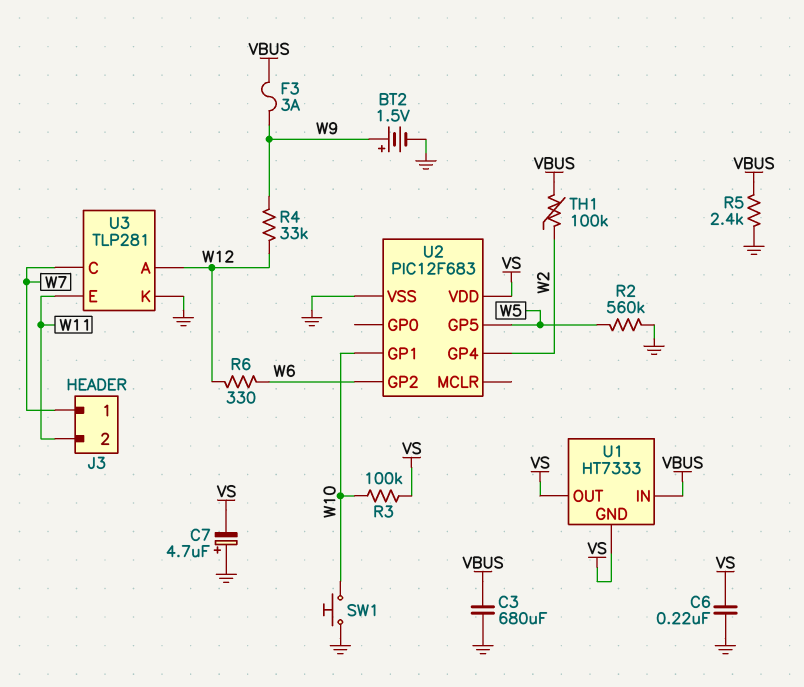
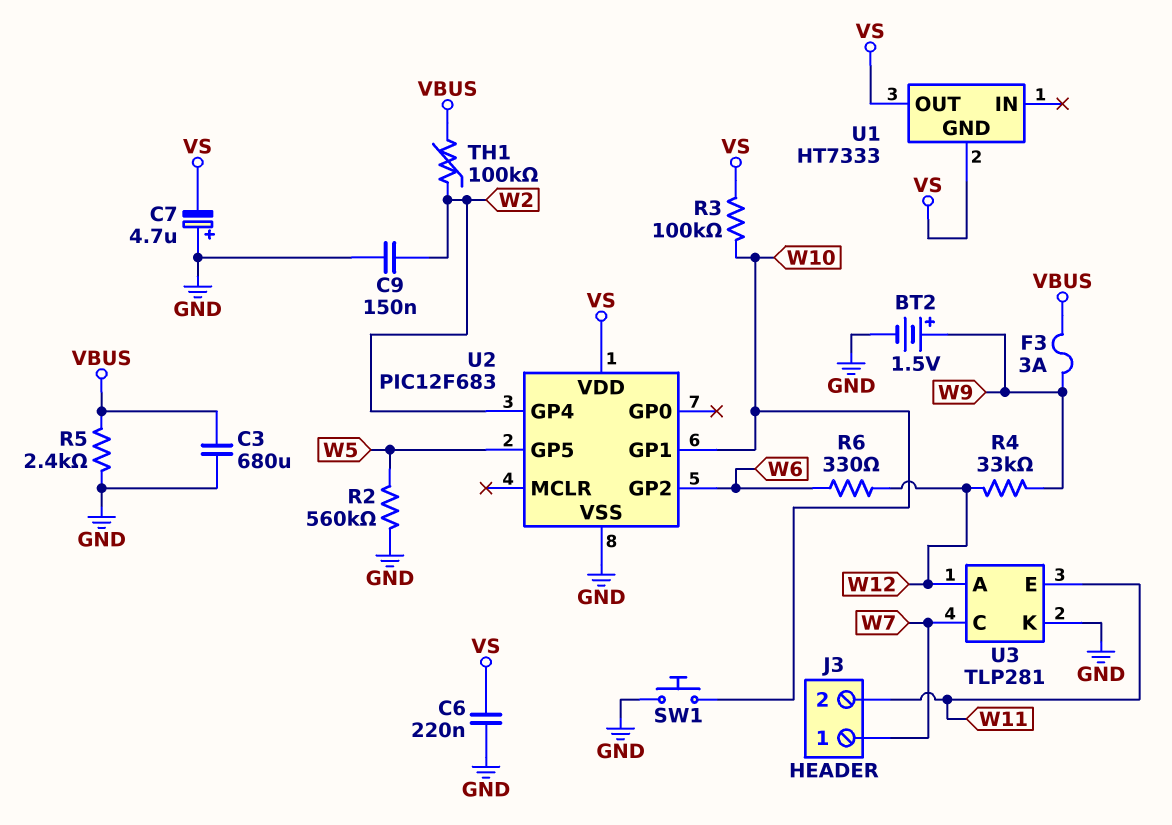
C9: none -> 150nF (GND, W2)
U1 pin IN: VBUS -> none

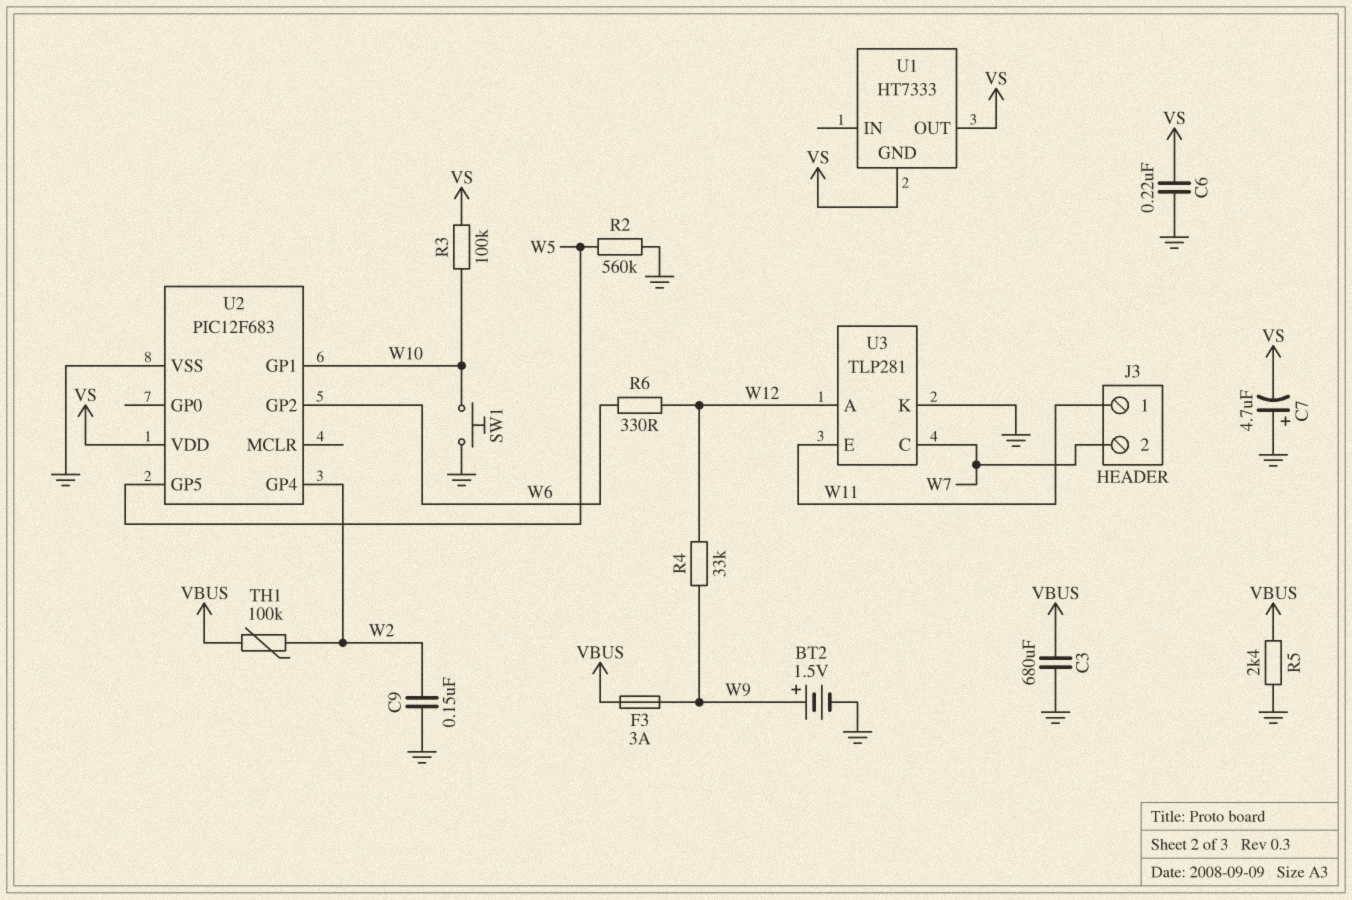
J3 pin 1: W7 -> W11
J3 pin 2: W11 -> W7

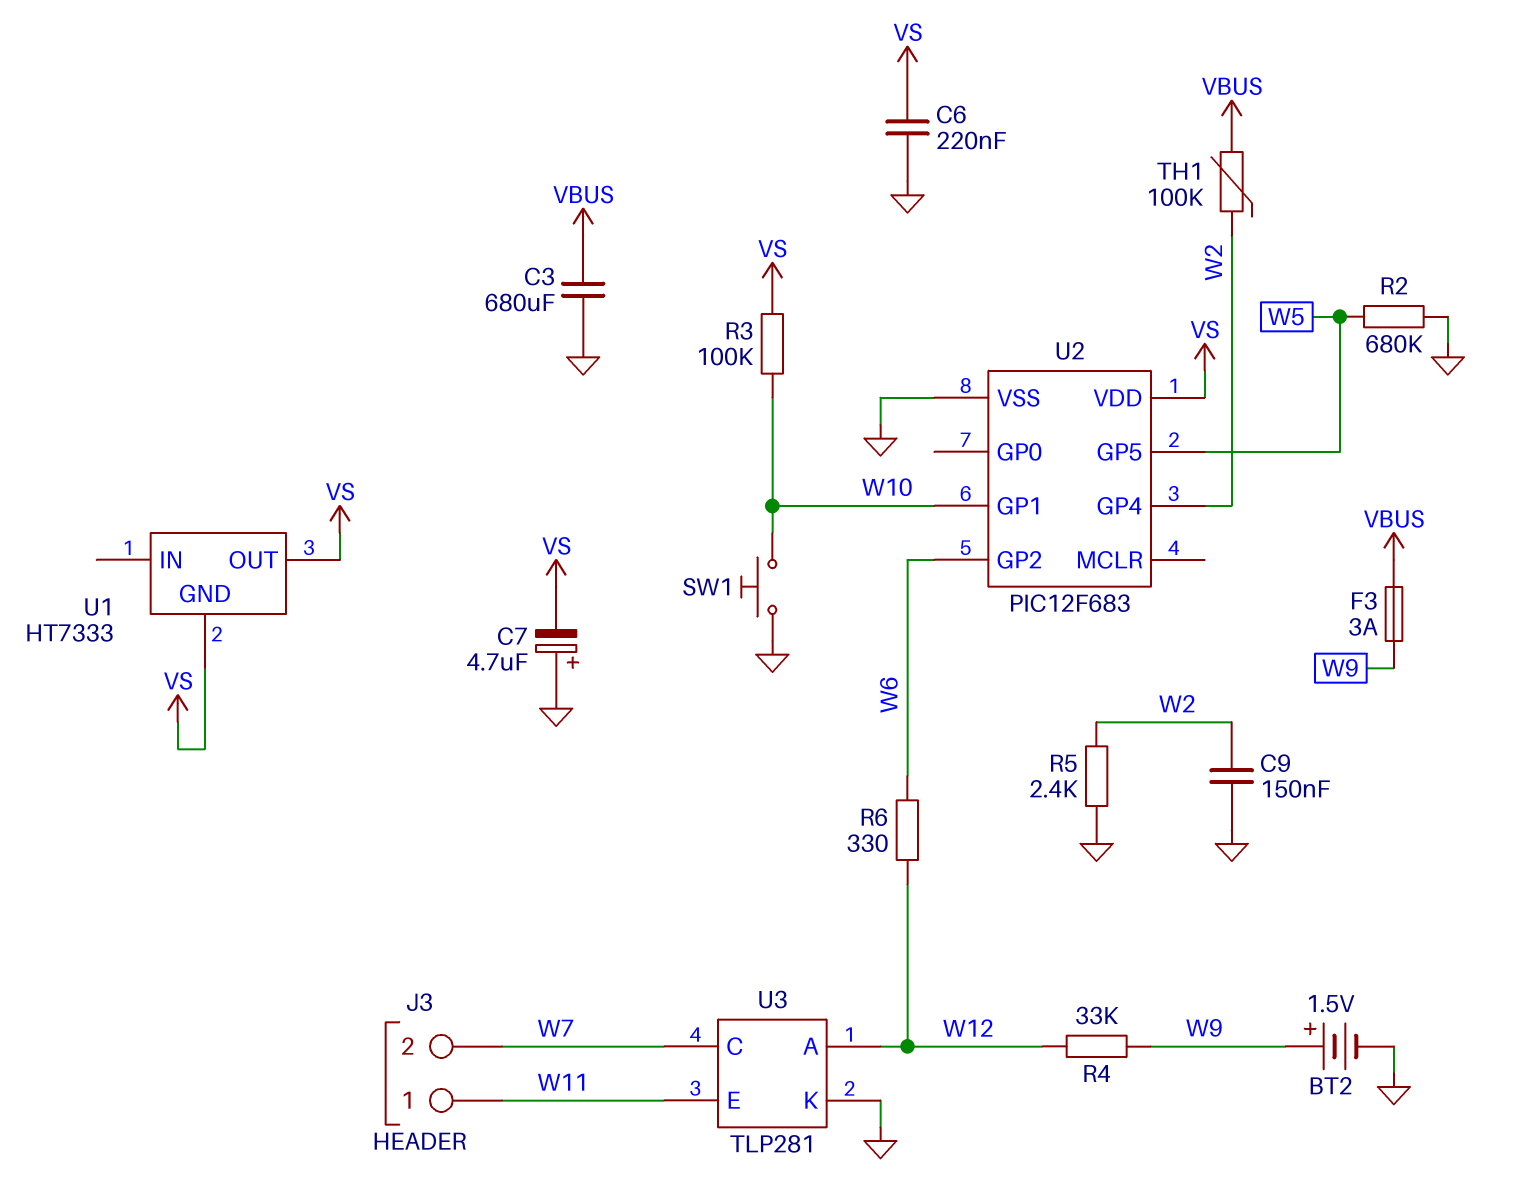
R2: 560k (GND, W5) -> 680k (GND, W5)
R5: 2.4k (GND, VBUS) -> 2.4k (GND, W2)

